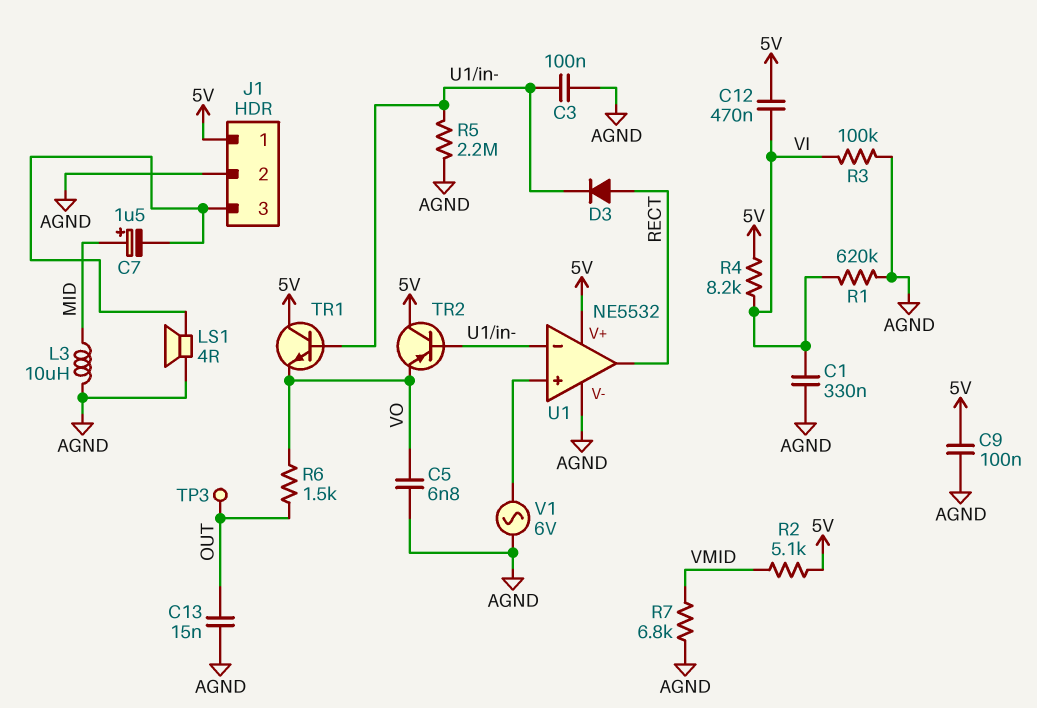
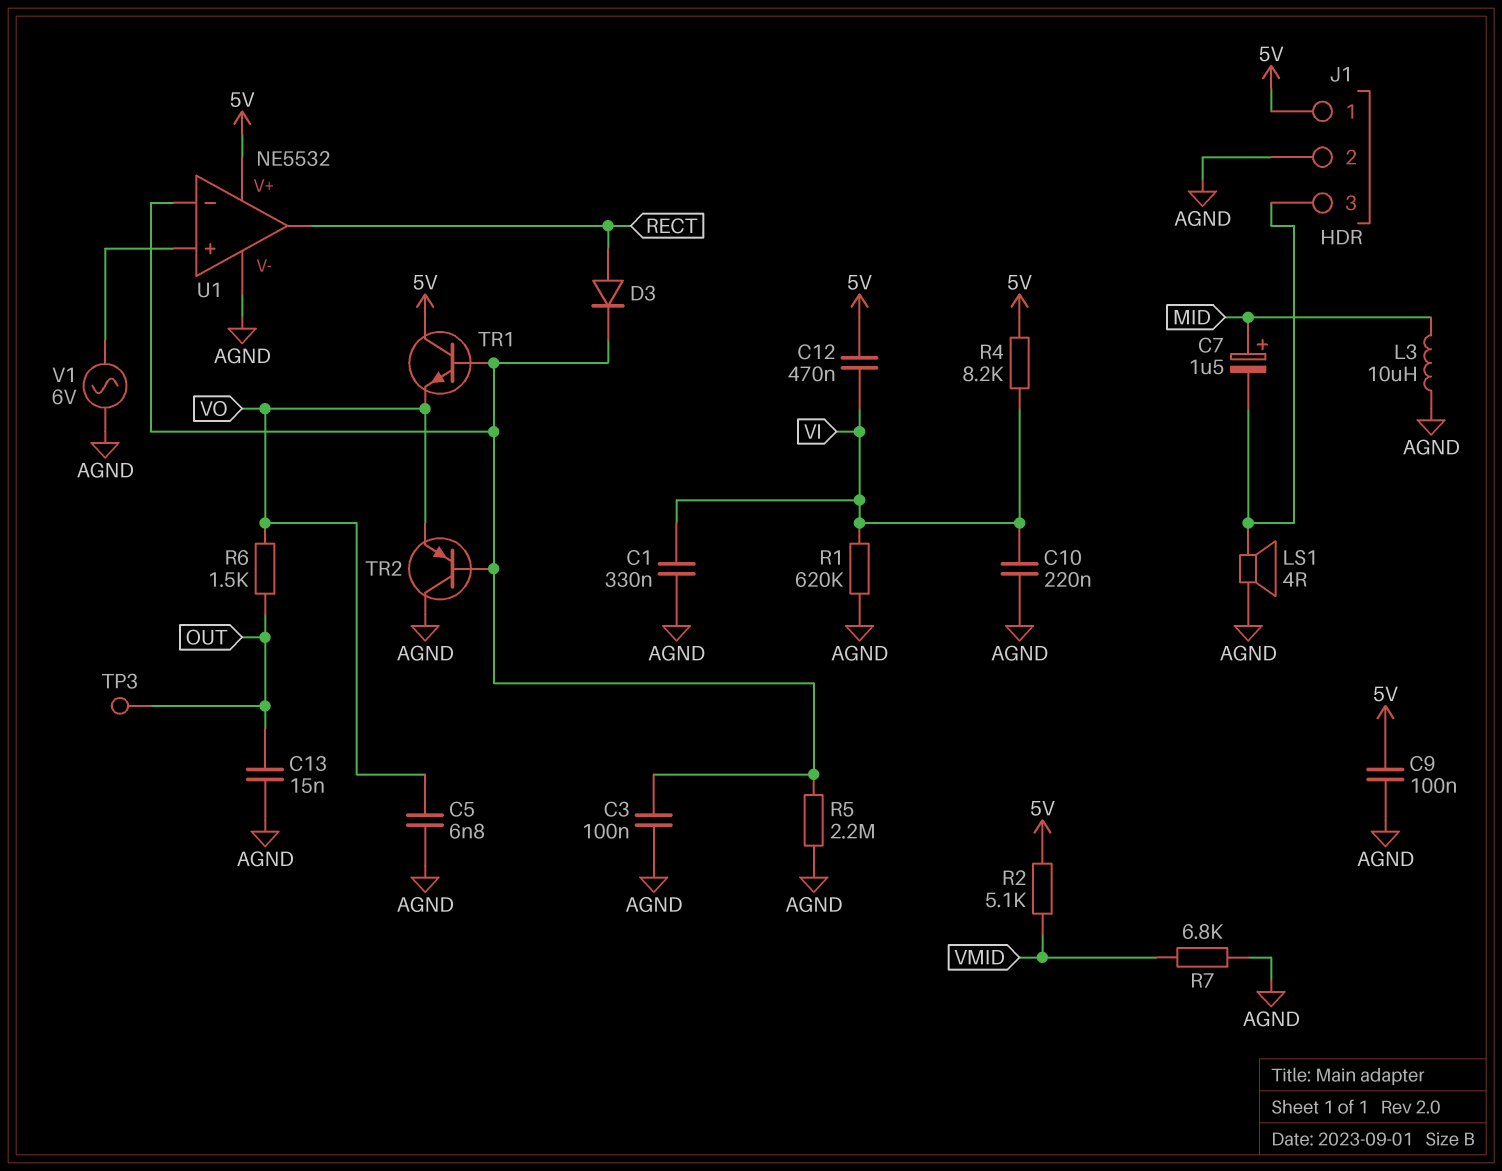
C10: none -> 220nF (AGND, VI)
R3: 100k (AGND, VI) -> none
TR2: PNP (B U1/in-, C 5V, E VO) -> PNP (B U1/in-, C AGND, E VO)

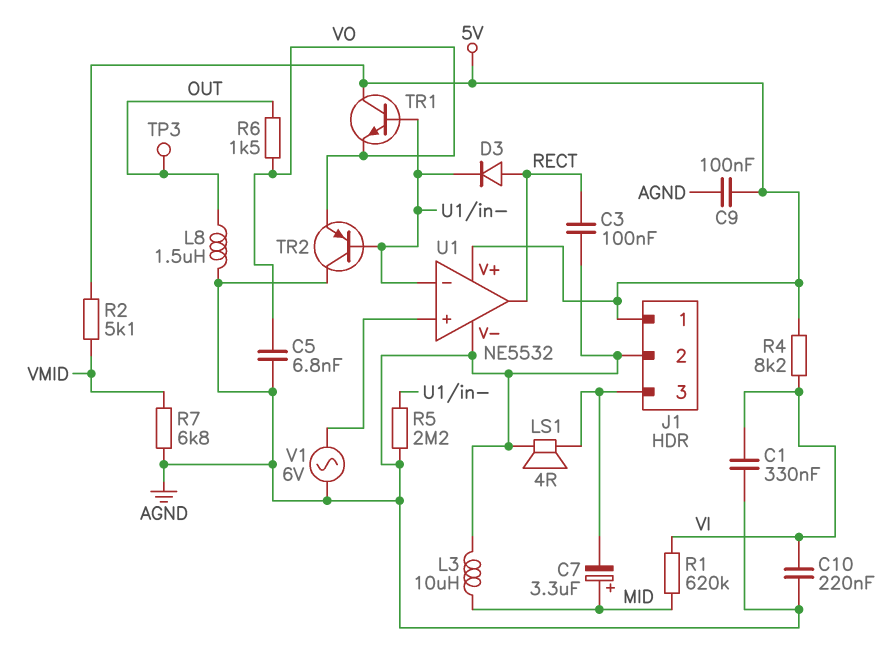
C3: 100nF (AGND, U1/in-) -> 100nF (AGND, RECT)
C7: 1.5uF (plus MID, minus J1/3) -> 3.3uF (plus MID, minus J1/3)
C12: 470nF (5V, VI) -> none
C13: 15nF (AGND, OUT) -> none
L8: none -> 1.5uH (AGND, OUT)
R1: 620k (AGND, VI) -> 620k (MID, VI)

